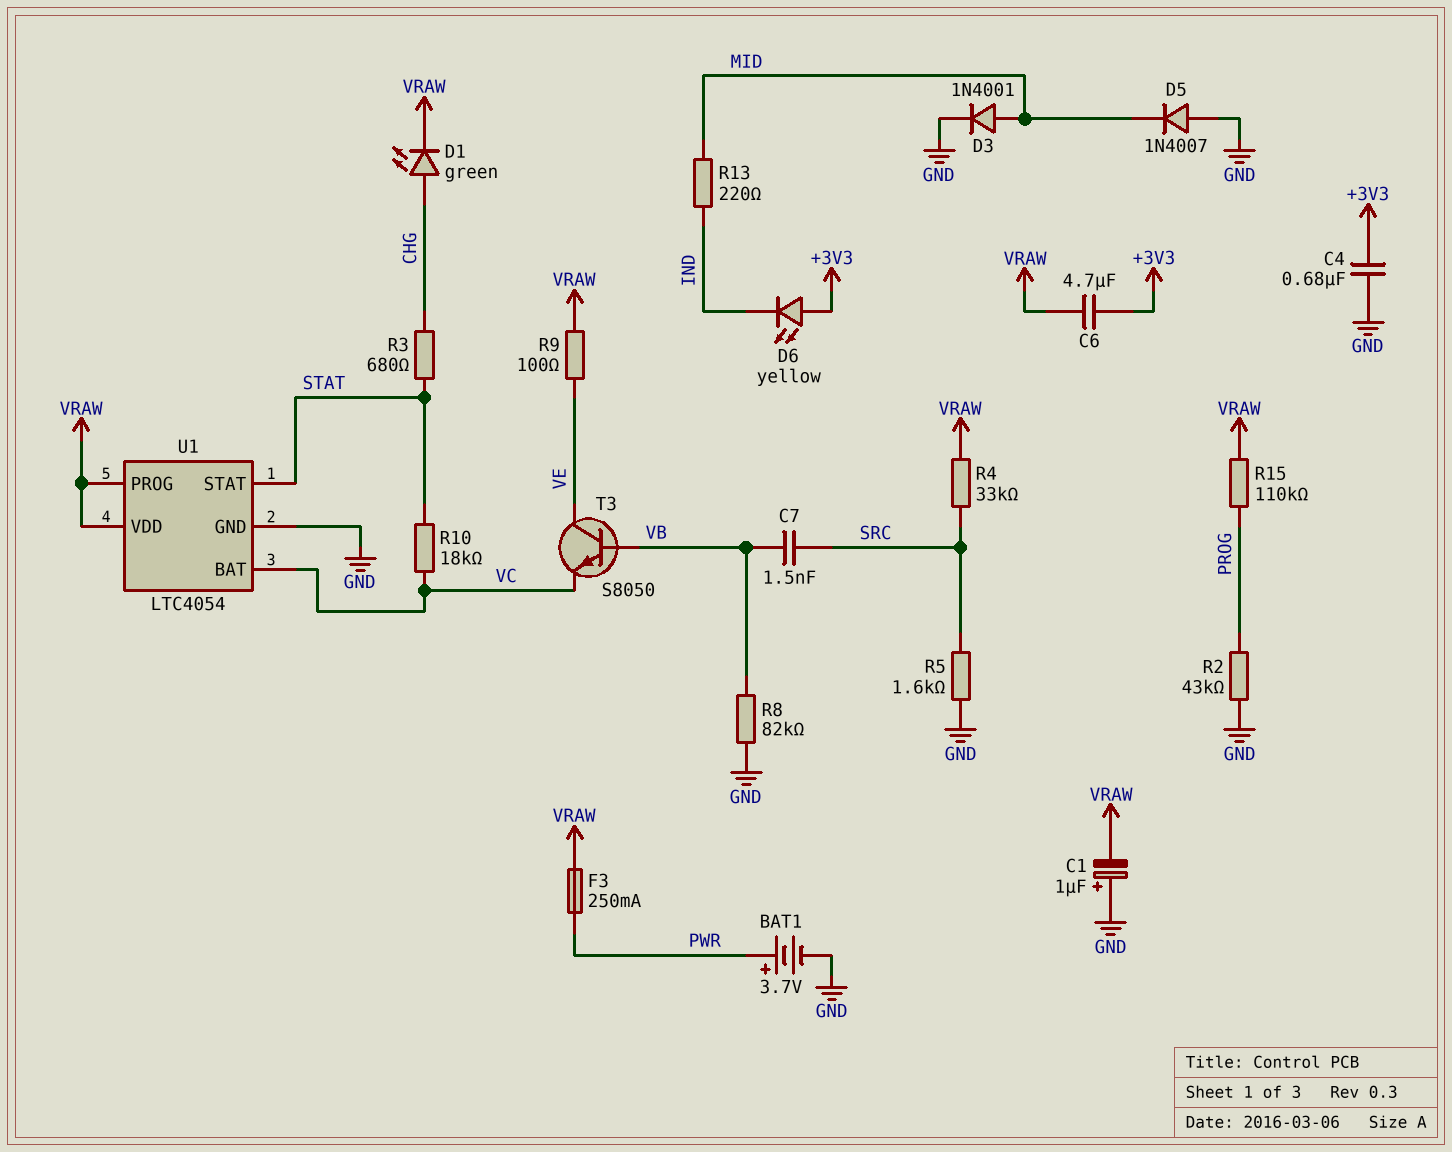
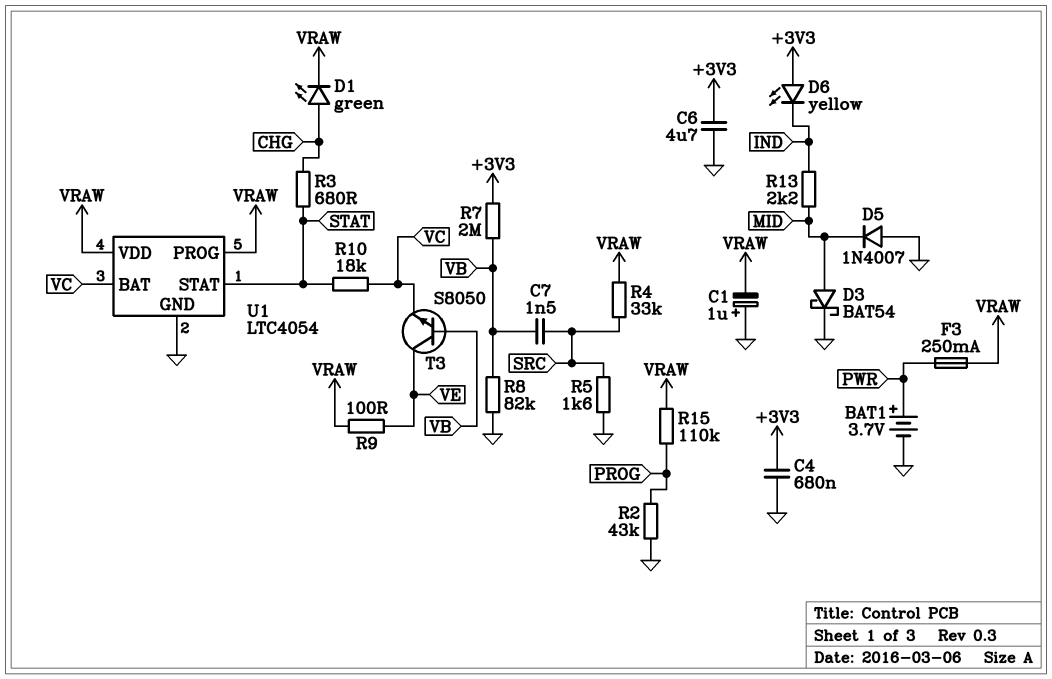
C6: 4.7uF (+3V3, VRAW) -> 4.7uF (+3V3, GND)
D3: diode 1N4001 (A MID, K GND) -> schottky BAT54 (A MID, K GND)
R7: none -> 2M (+3V3, VB)
R13: 220 (IND, MID) -> 2.2k (IND, MID)

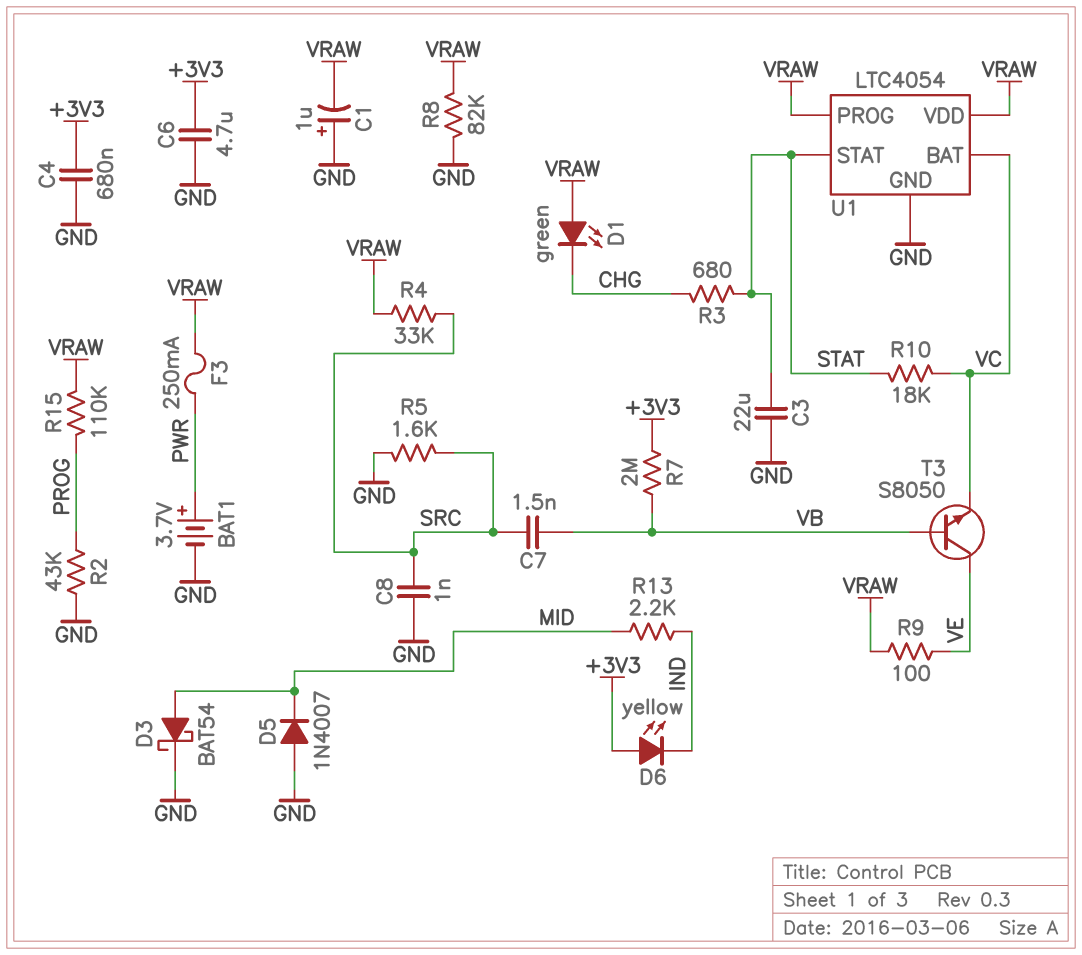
C3: none -> 22uF (GND, STAT)
C8: none -> 1nF (GND, SRC)
D1: LED green (A CHG, K VRAW) -> LED green (A VRAW, K CHG)
R8: 82k (GND, VB) -> 82k (GND, VRAW)

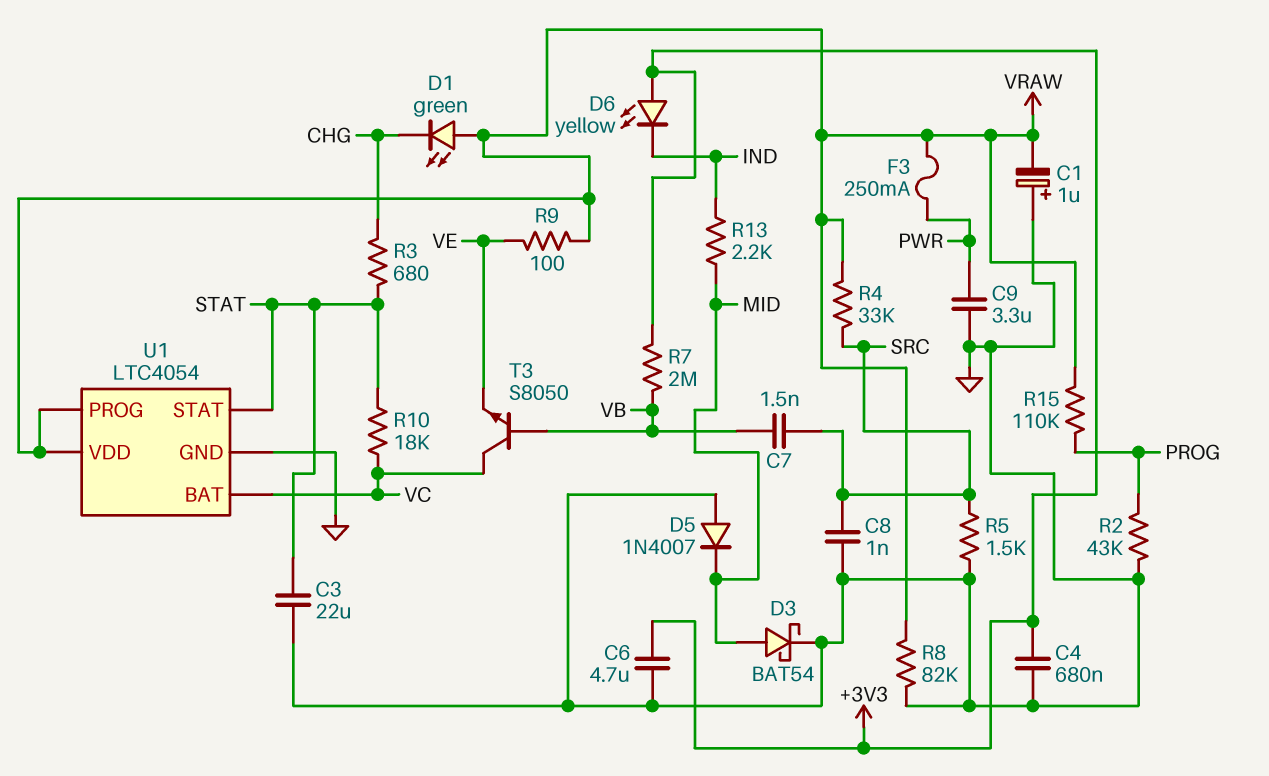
BAT1: 3.7V (plus PWR, minus GND) -> none
C9: none -> 3.3uF (GND, PWR)
R5: 1.6k (GND, SRC) -> 1.5k (GND, SRC)
T3: NPN S8050 (B VB, C VE, E VC) -> NPN S8050 (B VB, C VC, E VE)

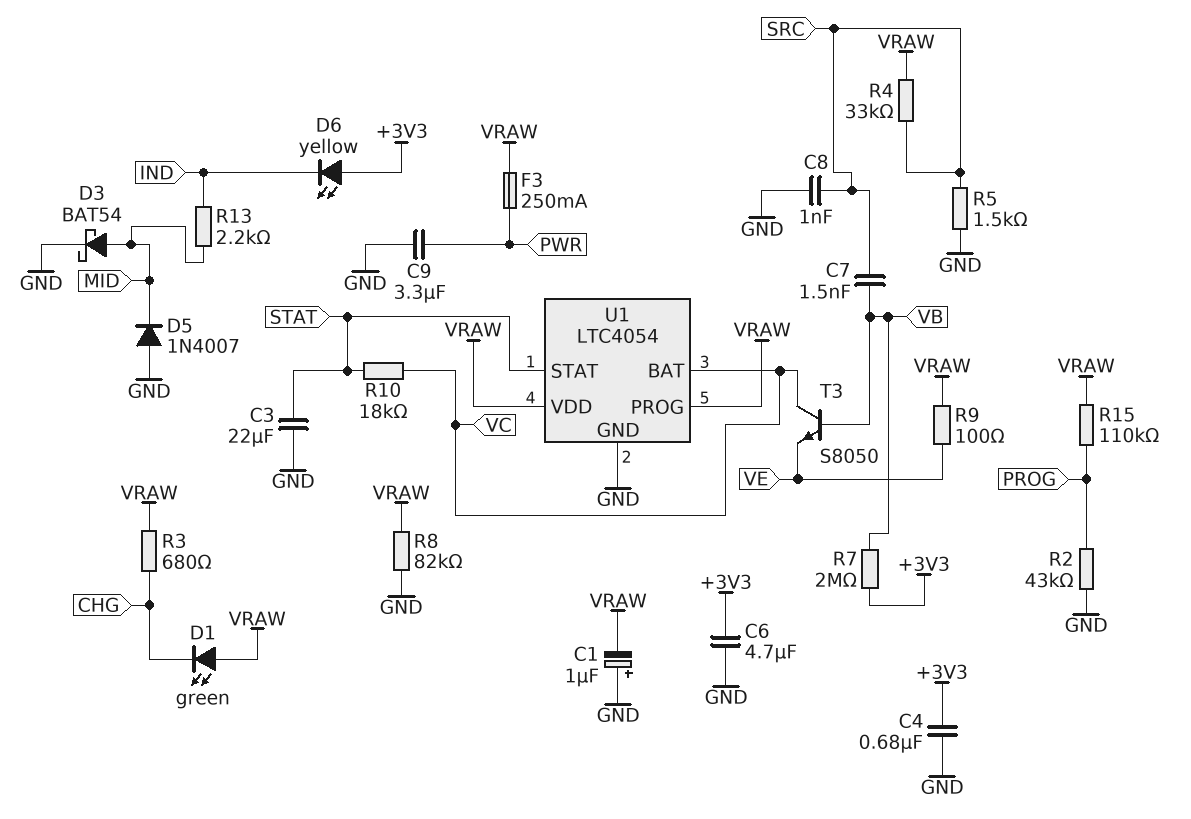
R3: 680 (CHG, STAT) -> 680 (CHG, VRAW)

